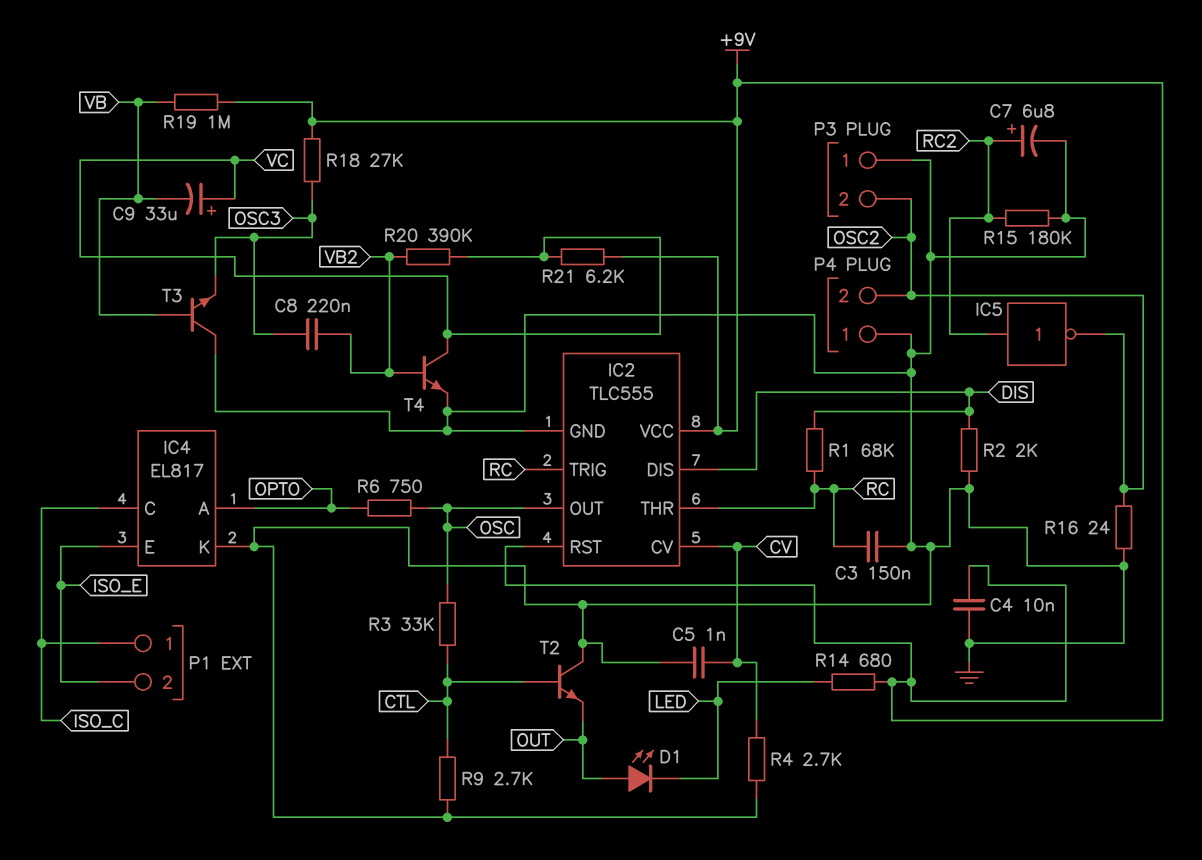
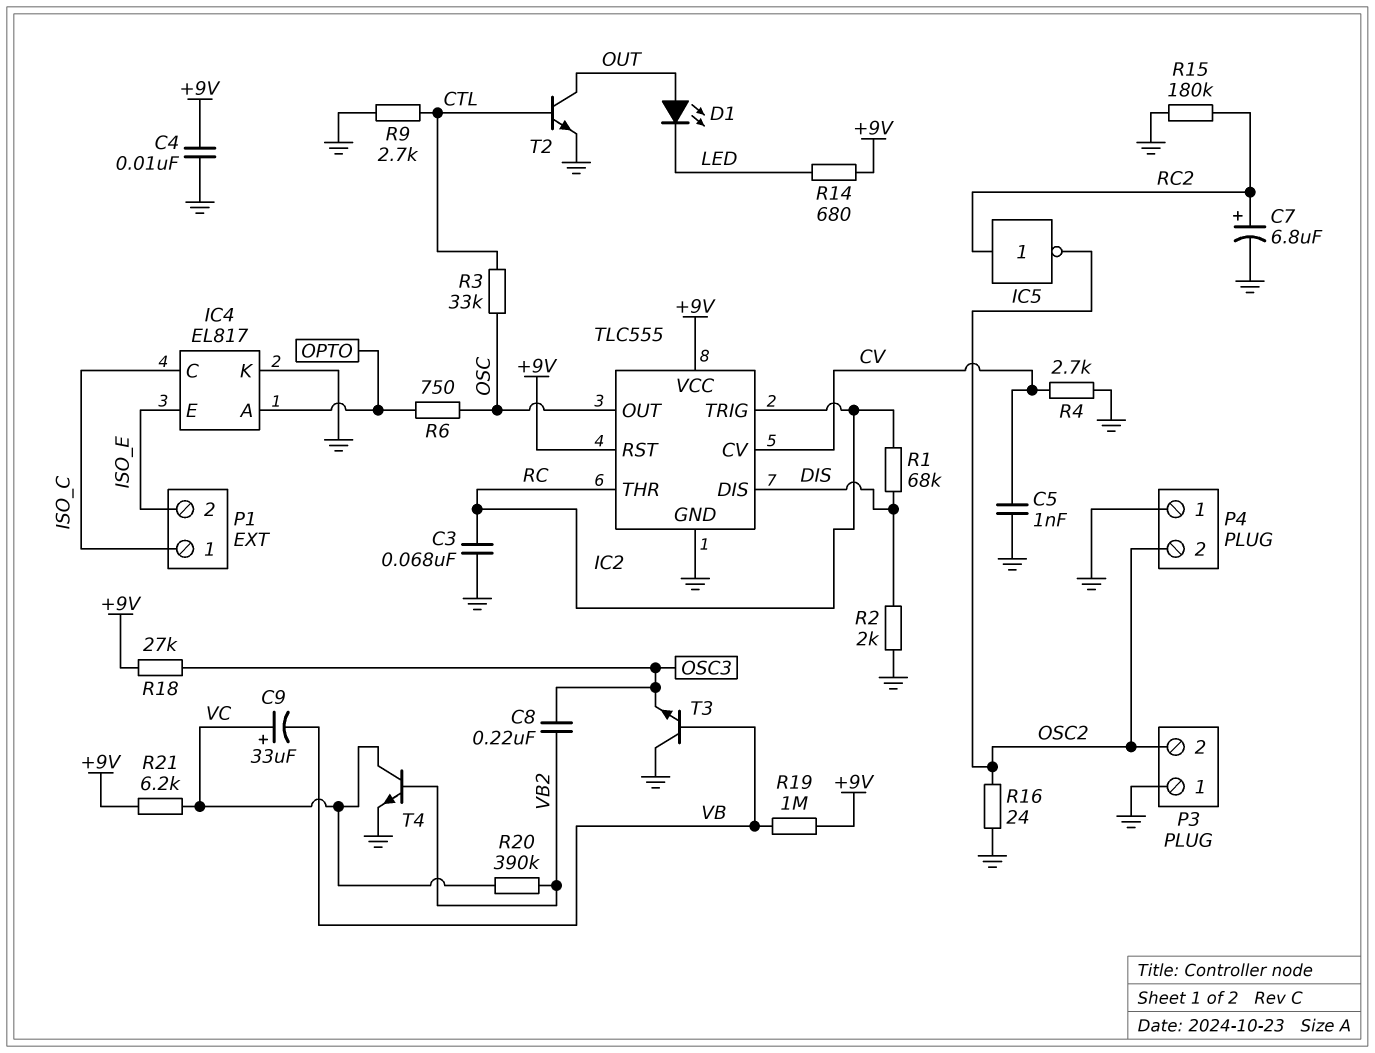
C3: 150nF (GND, RC) -> 68nF (GND, RC)
T2: NPN (B CTL, C GND, E OUT) -> NPN (B CTL, C OUT, E GND)

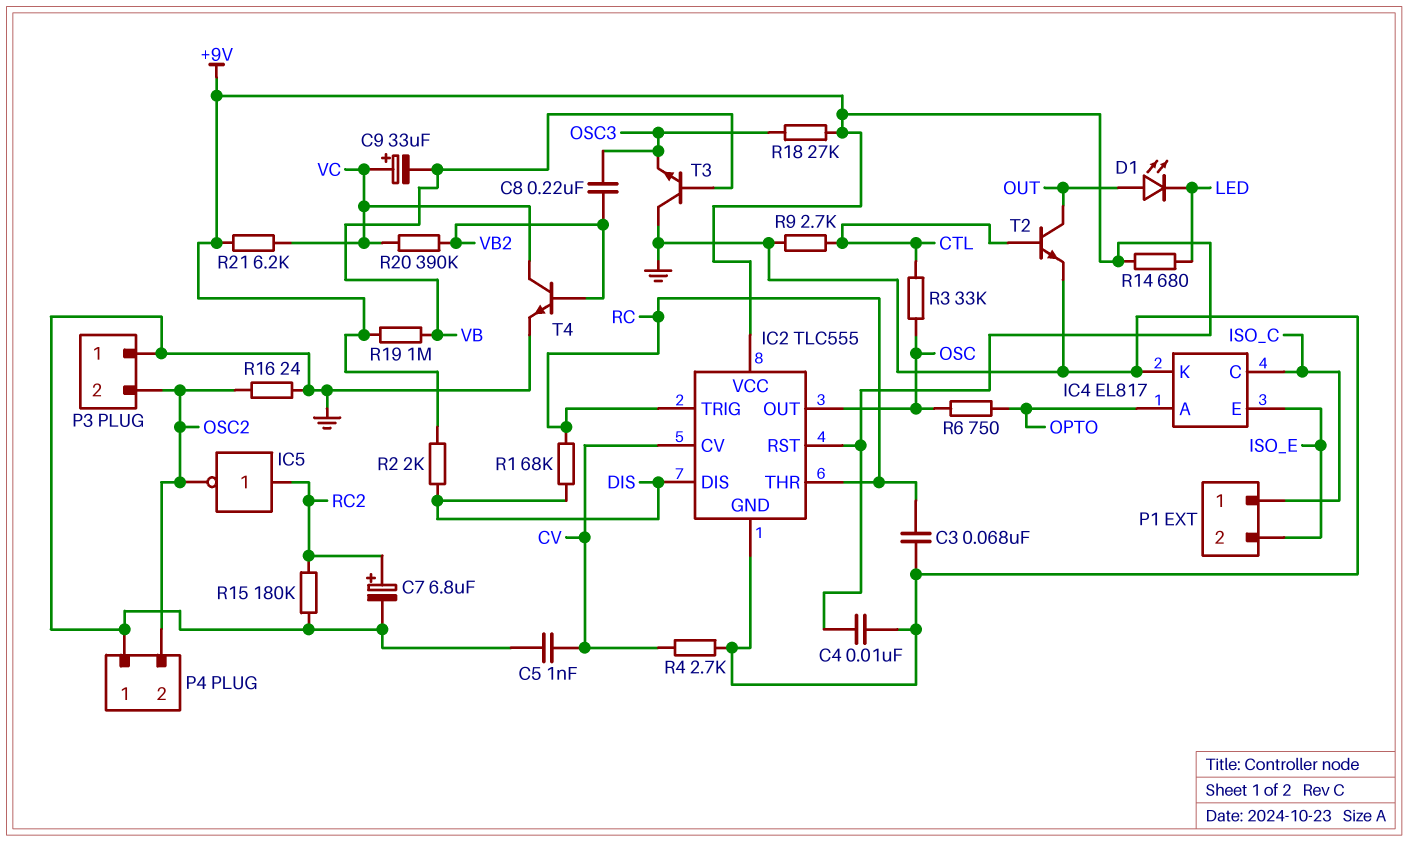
R2: 2k (DIS, GND) -> 2k (+9V, DIS)

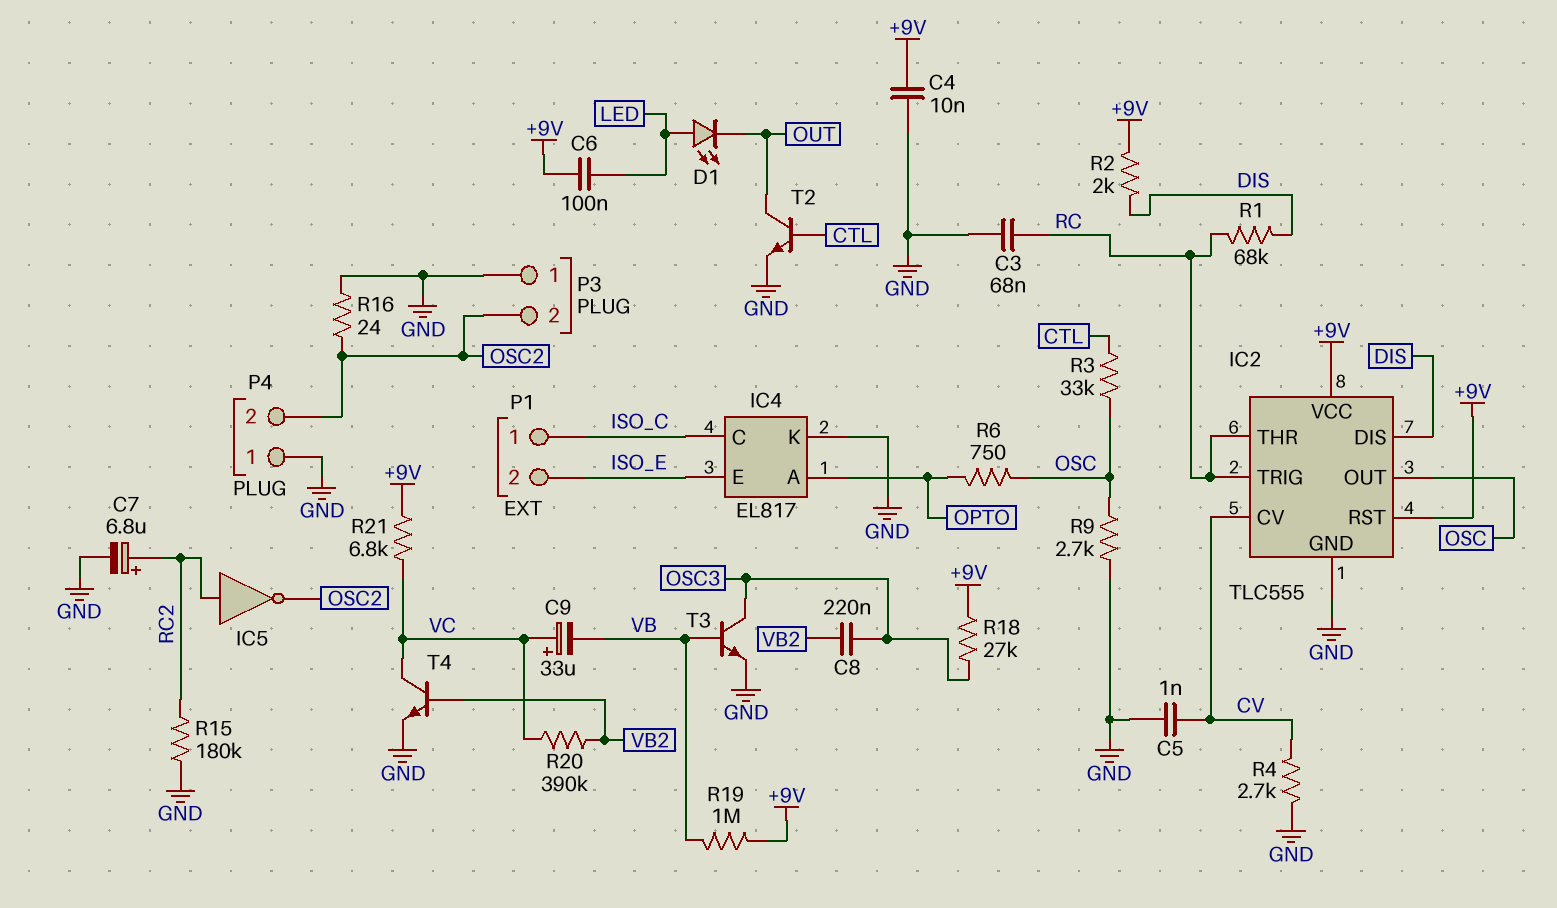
C6: none -> 100nF (+9V, LED)
D1: LED (A OUT, K LED) -> LED (A LED, K OUT)
R9: 2.7k (CTL, GND) -> 2.7k (GND, OSC)
R14: 680 (+9V, LED) -> none
R21: 6.2k (+9V, VC) -> 6.8k (+9V, VC)
T3: NPN (B VB, C GND, E OSC3) -> NPN (B VB, C OSC3, E GND)

